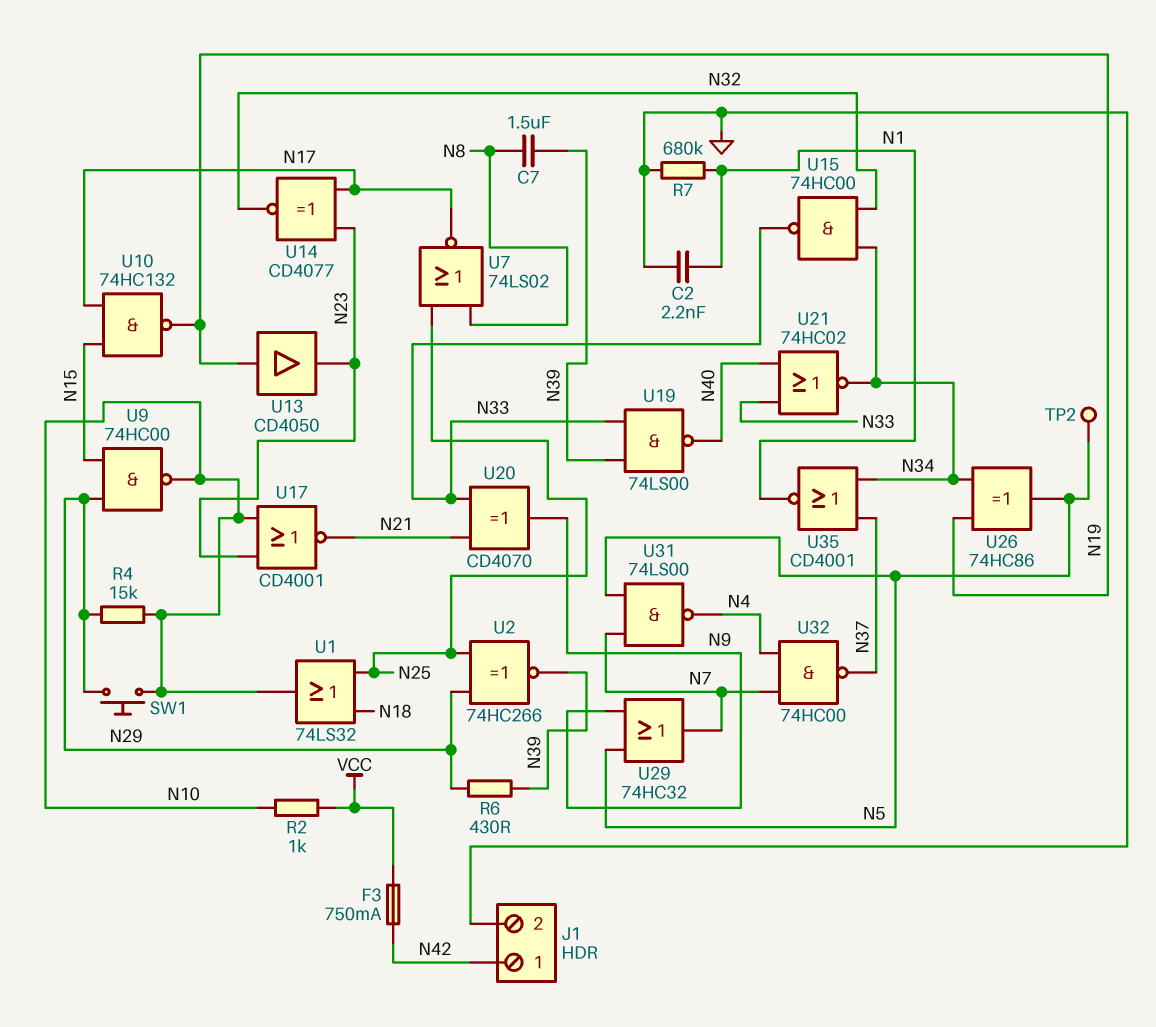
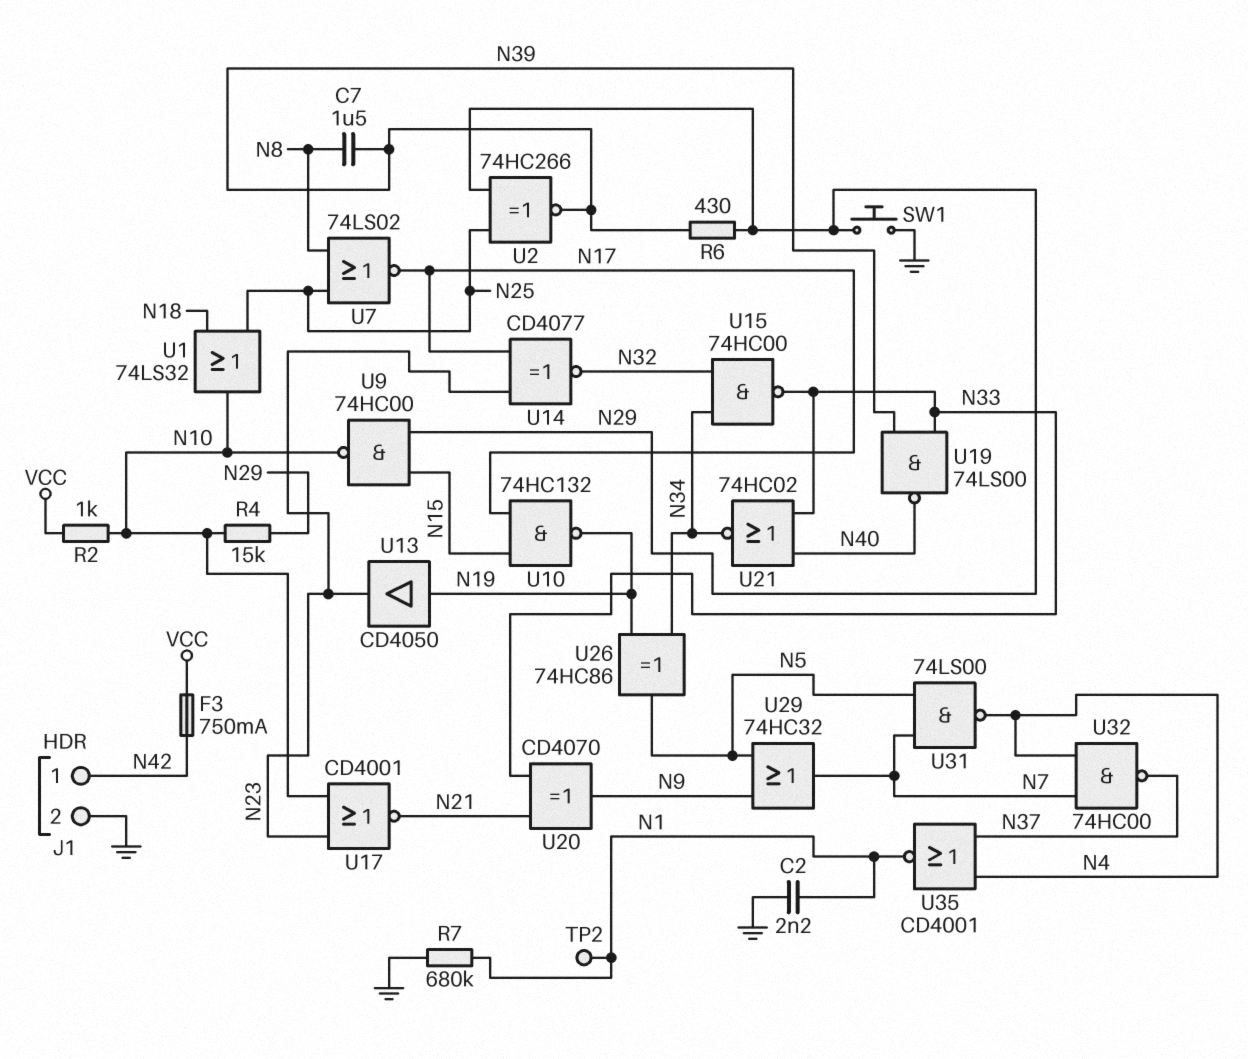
SW1: button (N10, N29) -> button (GND, N29)
TP2: test point (N5) -> test point (N1)
U35: NOR CD4001 (in N34, in N37, out N1) -> NOR CD4001 (in N4, in N37, out N1)

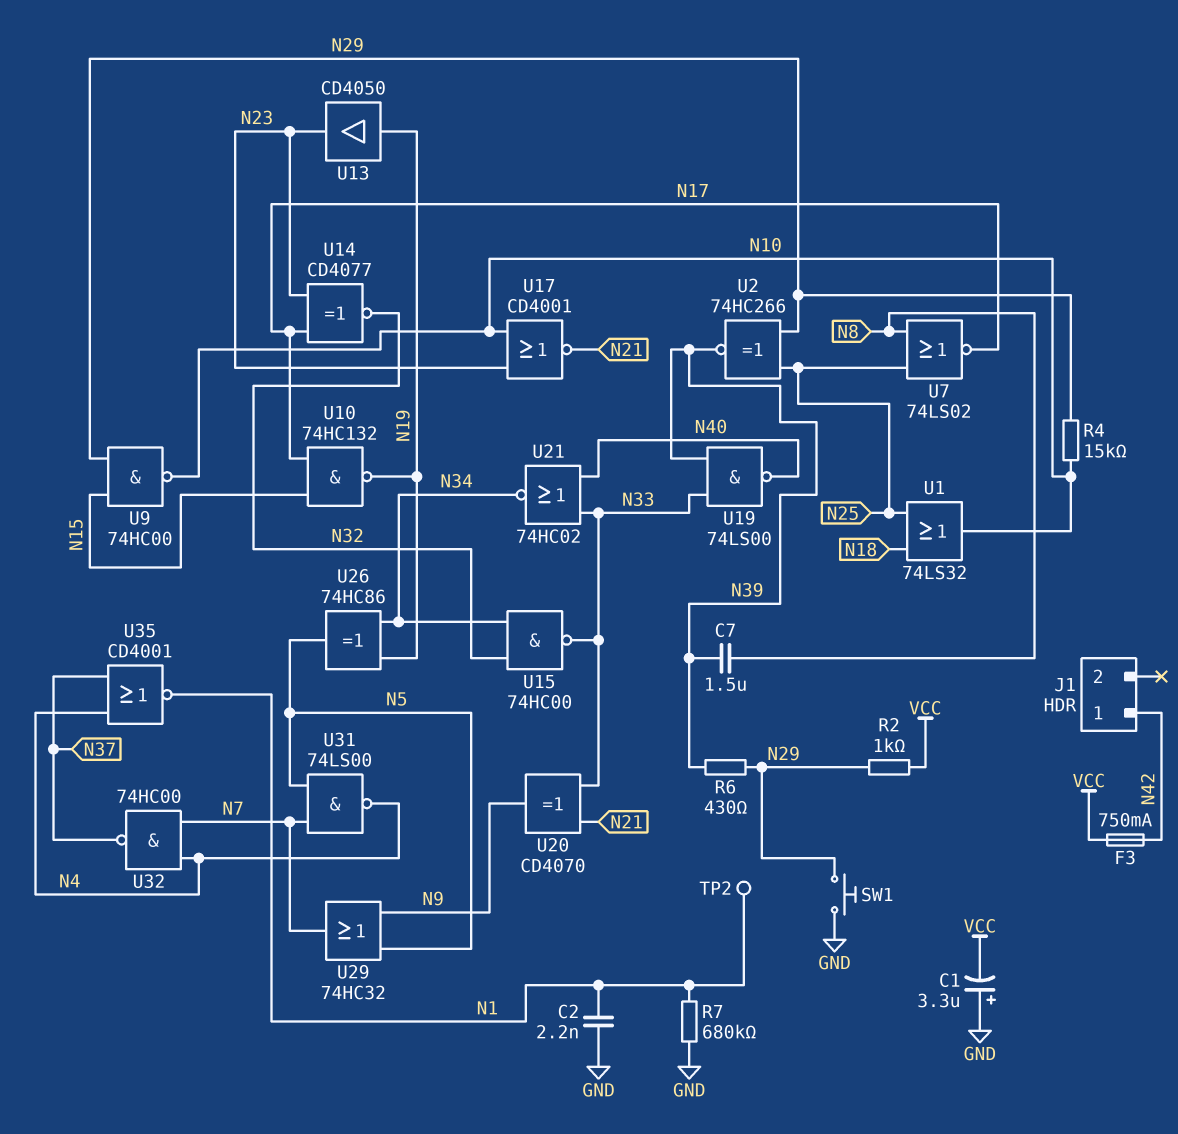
C1: none -> 3.3uF (plus GND, minus VCC)
J1 pin 2: GND -> none
R2: 1k (N10, VCC) -> 1k (N29, VCC)

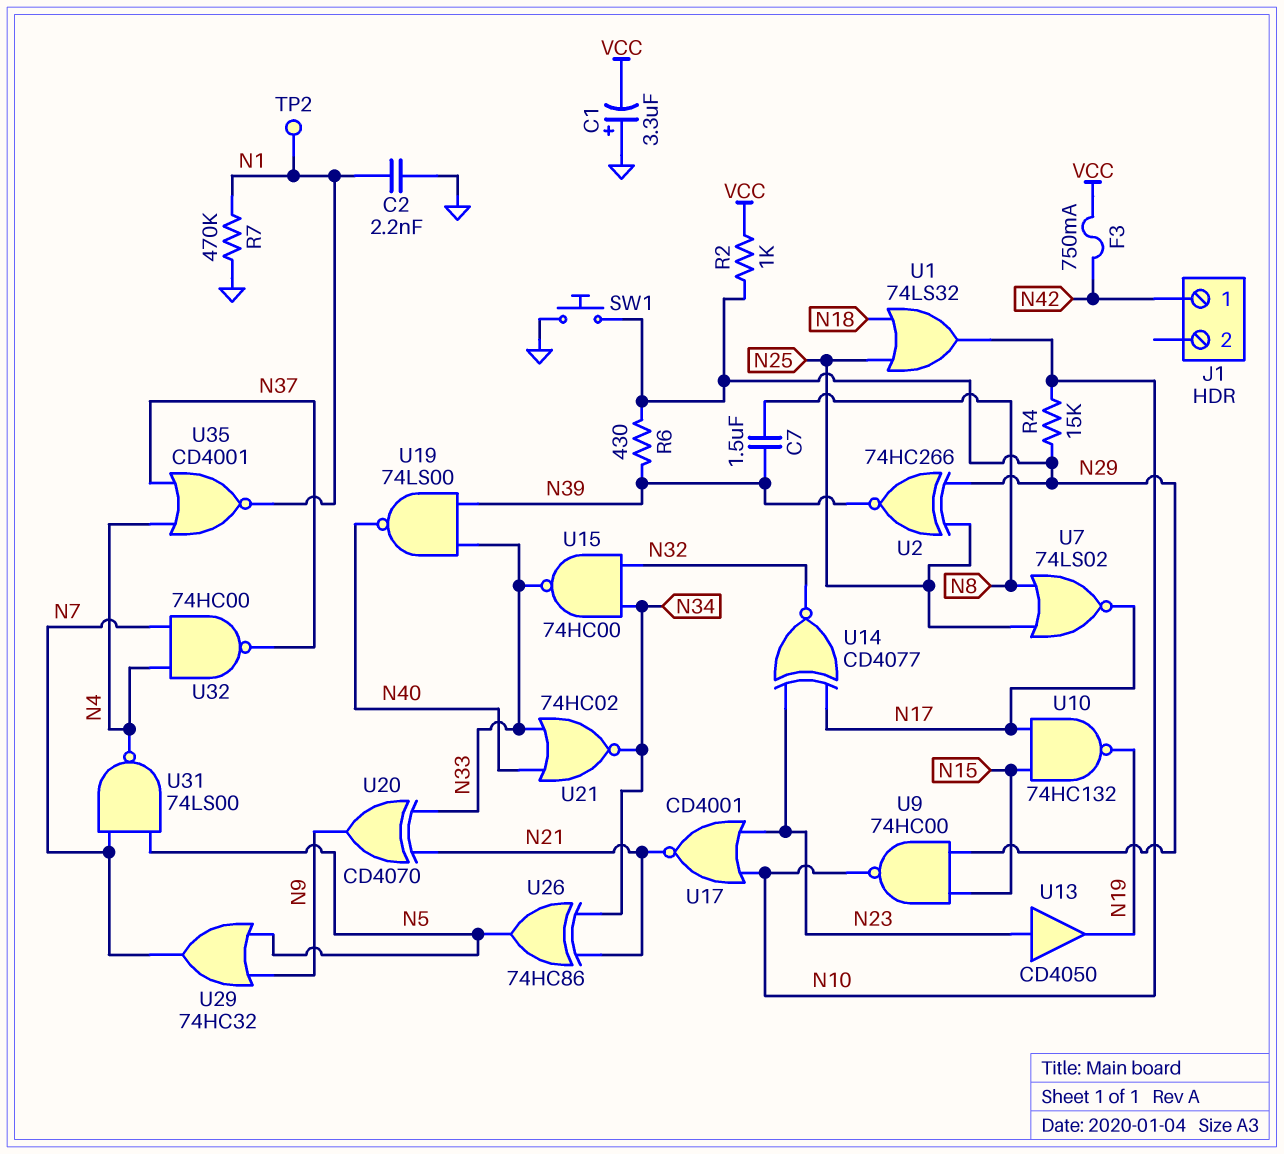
R7: 680k (GND, N1) -> 470k (GND, N1)
U13: buffer CD4050 (in N19, out N23) -> buffer CD4050 (in N23, out N19)
U26: XOR 74HC86 (in N19, in N34, out N5) -> XOR 74HC86 (in N21, in N34, out N5)

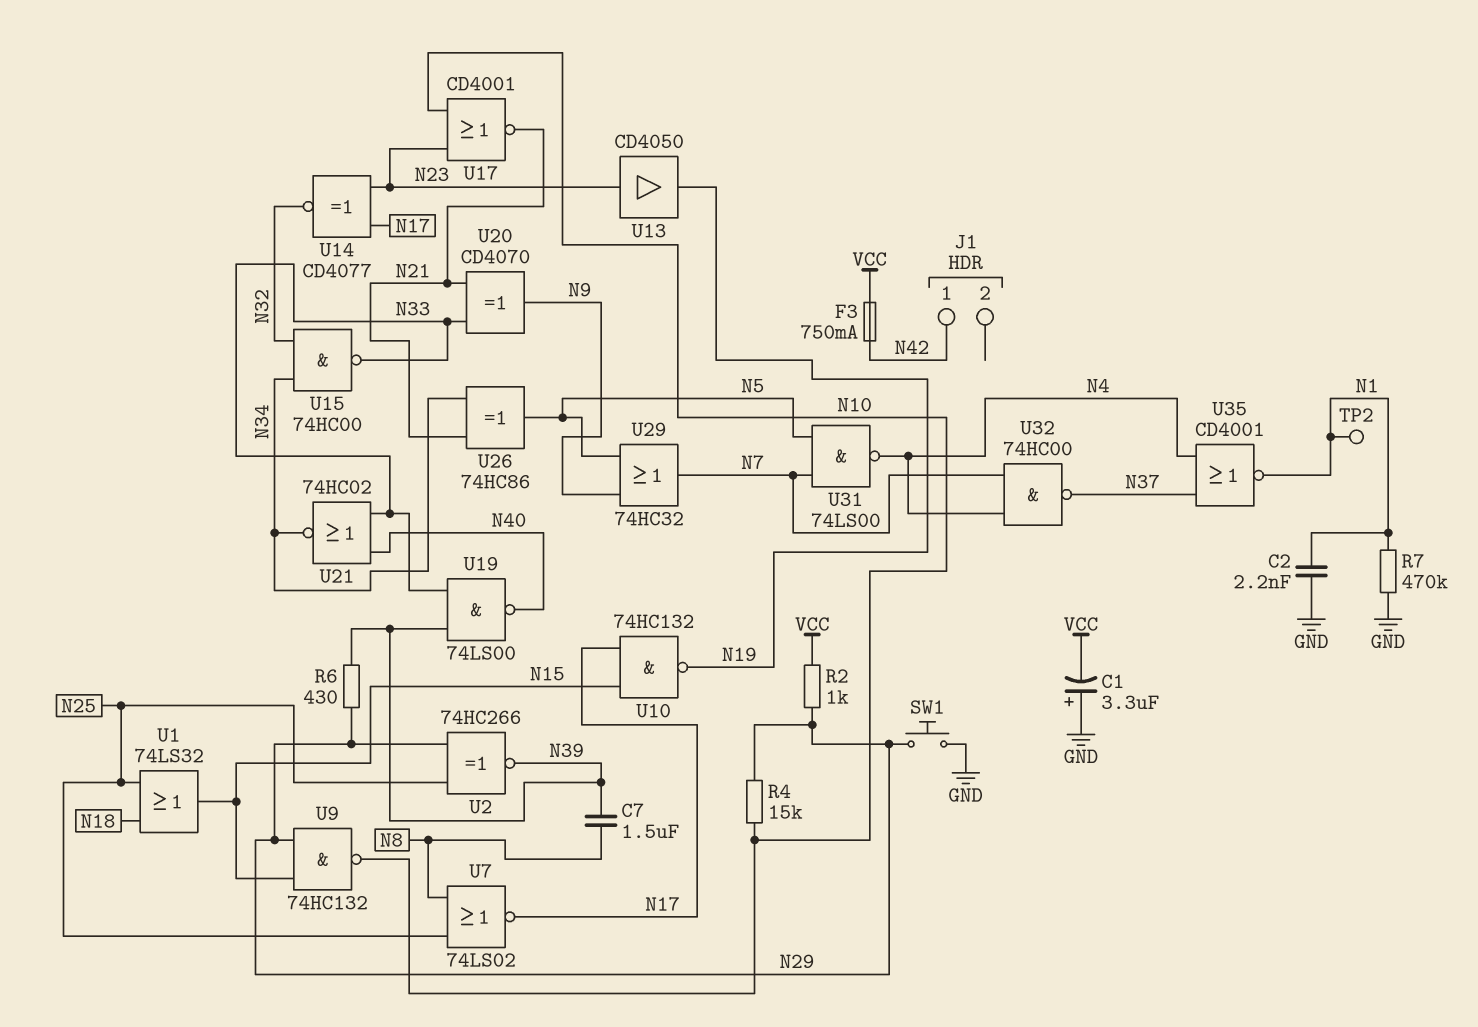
U1: OR 74LS32 (in N18, in N25, out N10) -> OR 74LS32 (in N18, in N25, out N15)
U9: NAND 74HC00 (in N15, in N29, out N10) -> NAND 74HC132 (in N15, in N29, out N10)

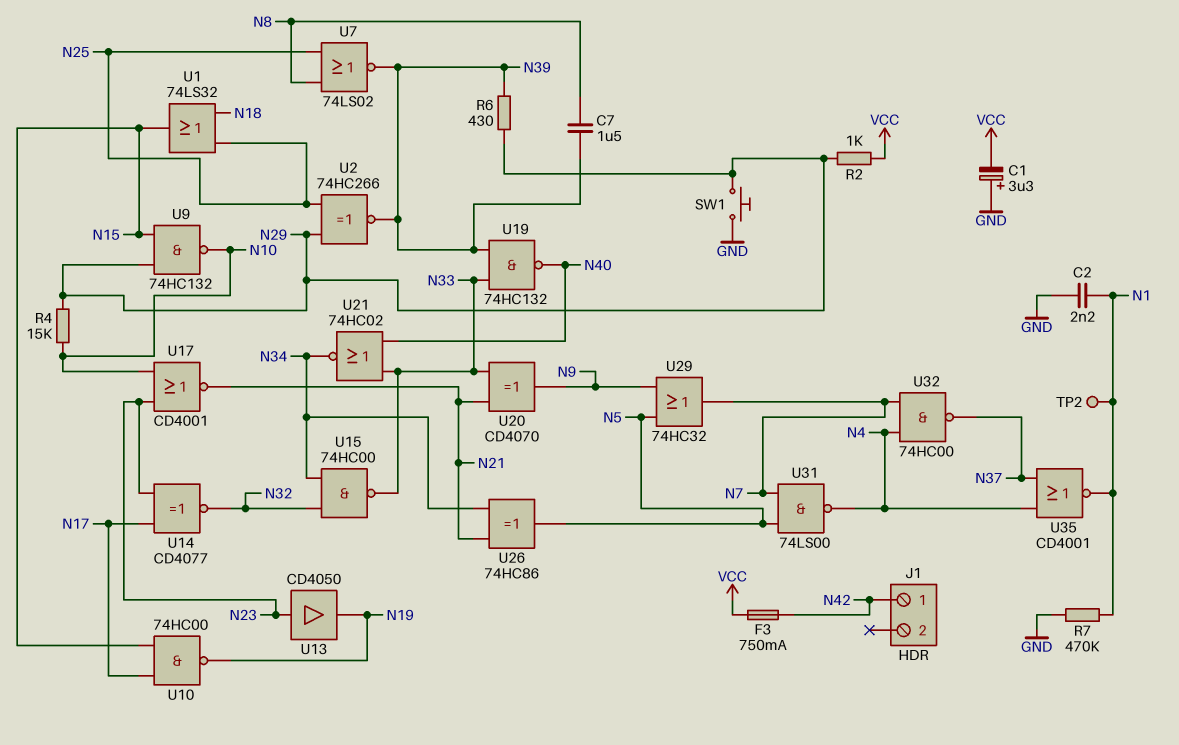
U7: NOR 74LS02 (in N8, in N25, out N17) -> NOR 74LS02 (in N8, in N25, out N39)
U10: NAND 74HC132 (in N15, in N17, out N19) -> NAND 74HC00 (in N15, in N17, out N19)
U19: NAND 74LS00 (in N33, in N39, out N40) -> NAND 74HC132 (in N33, in N39, out N40)

